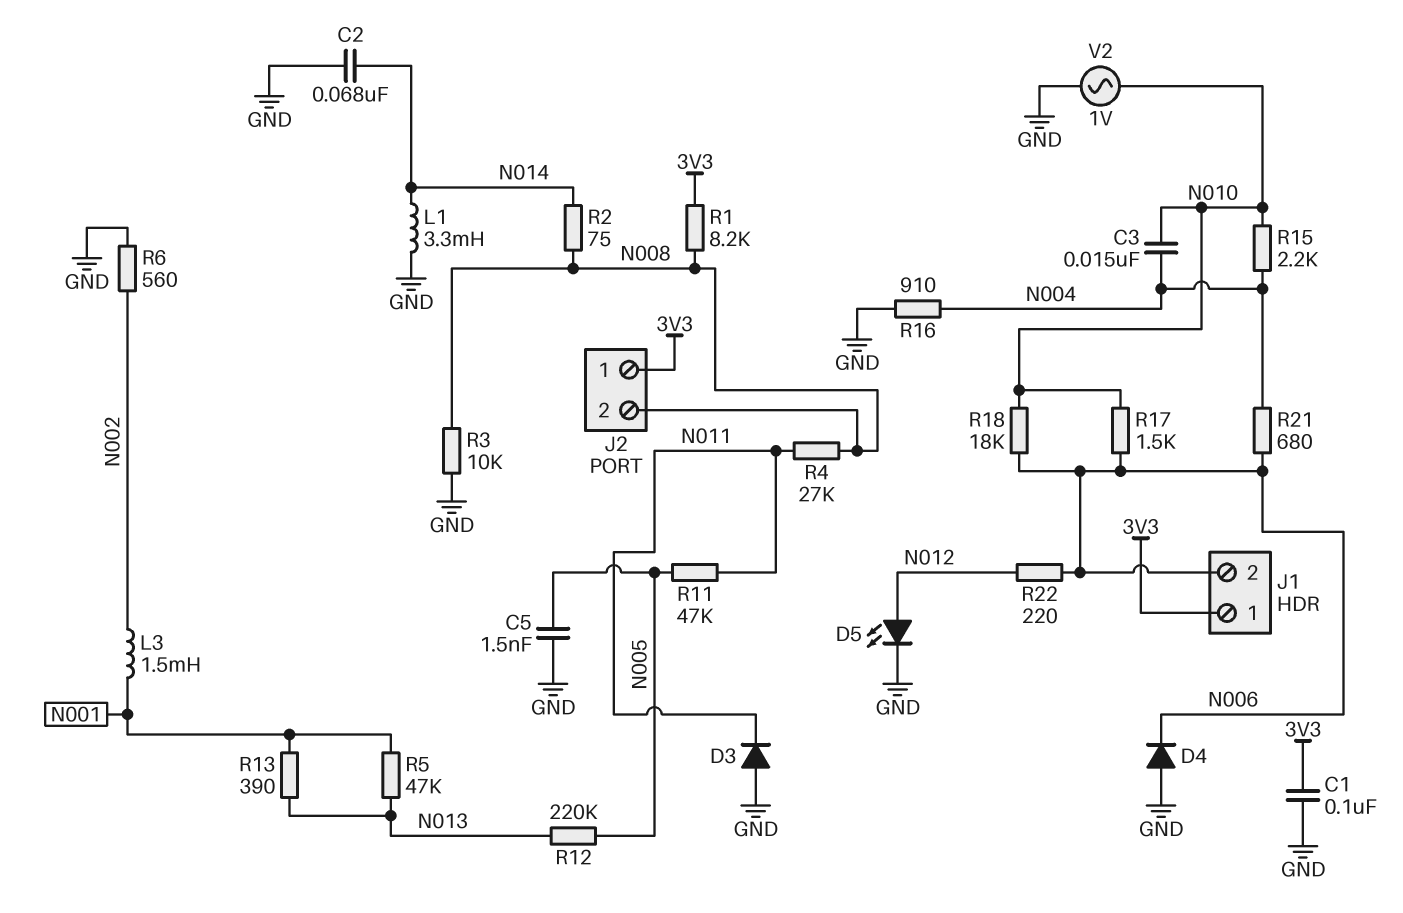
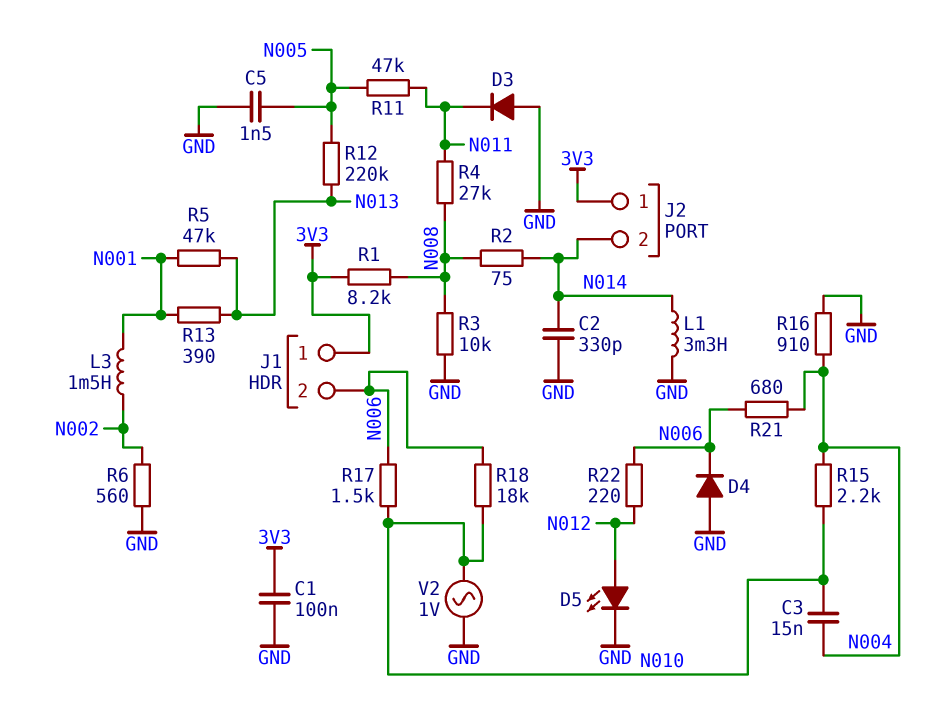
C2: 68nF (GND, N014) -> 330pF (GND, N014)
J2 pin 2: N008 -> N014

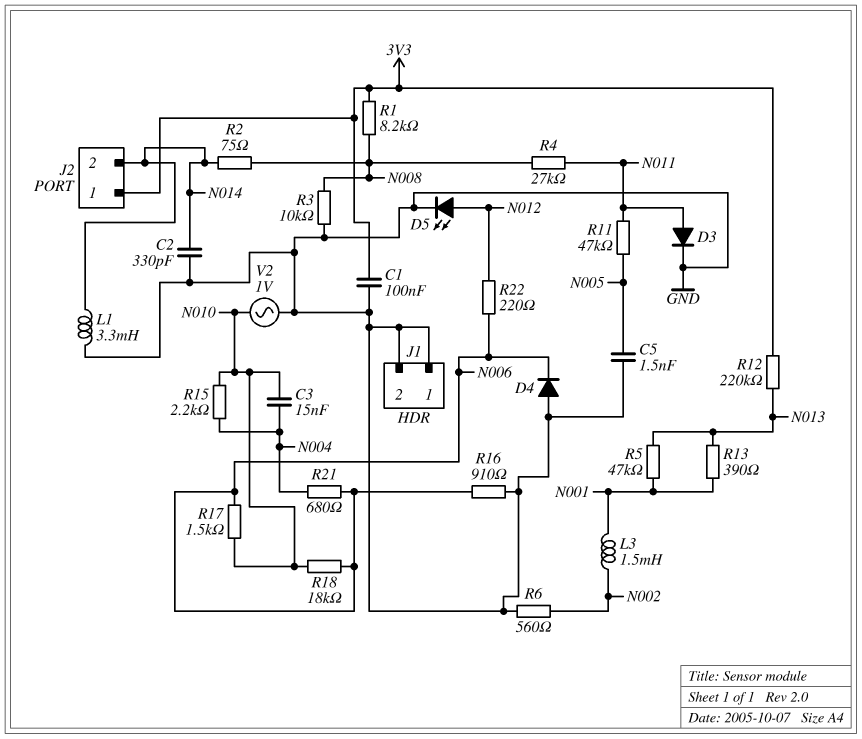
D3: diode (A GND, K N011) -> diode (A N011, K GND)
J1 pin 1: 3V3 -> GND
J1 pin 2: N006 -> GND
R12: 220k (N005, N013) -> 220k (3V3, N013)
R16: 910 (GND, N004) -> 910 (GND, N006)

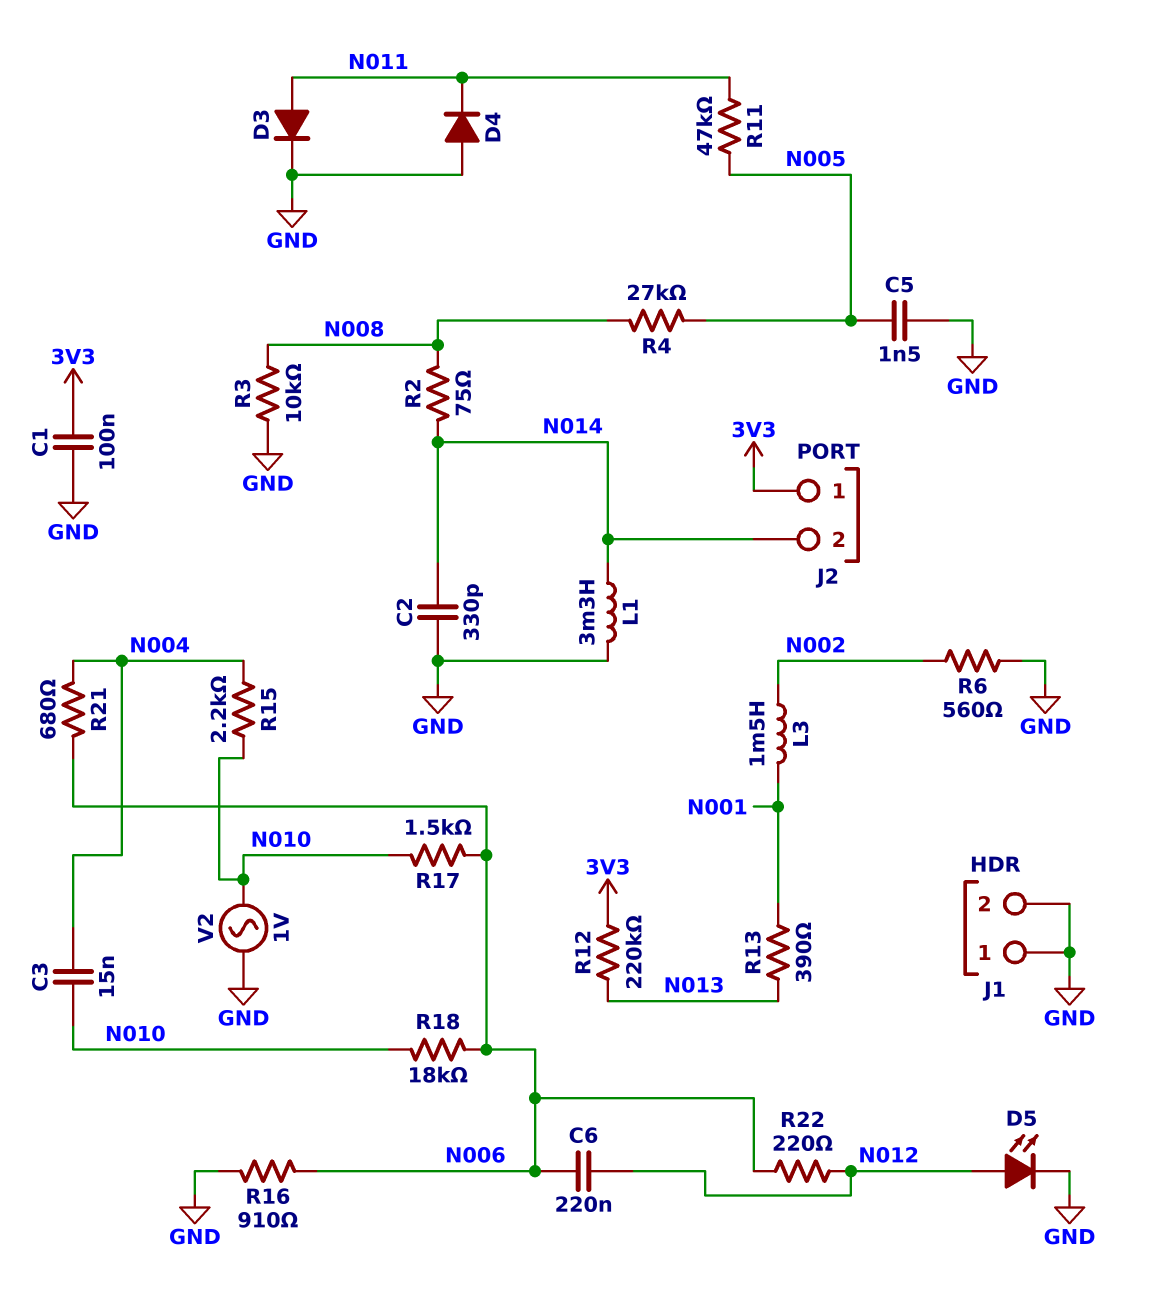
C6: none -> 220nF (N006, N012)
D4: diode (A GND, K N006) -> diode (A GND, K N011)
R1: 8.2k (3V3, N008) -> none
R4: 27k (N008, N011) -> 27k (N005, N008)
R5: 47k (N001, N013) -> none

